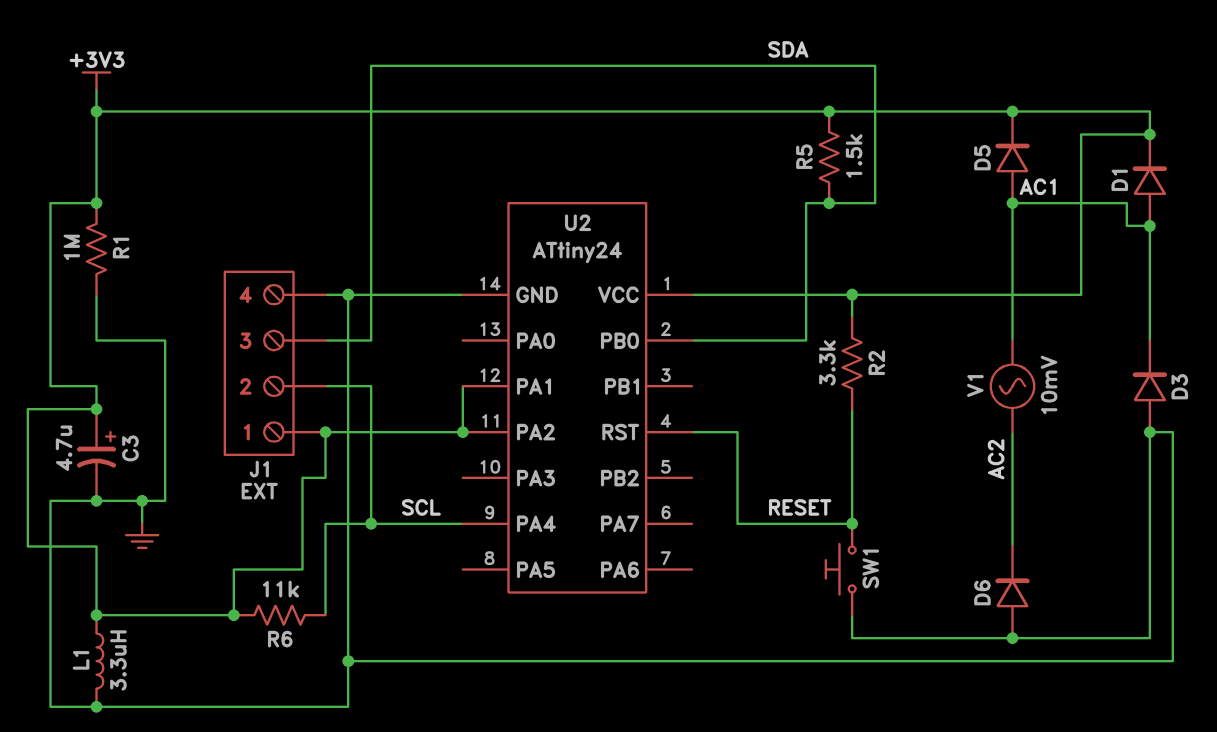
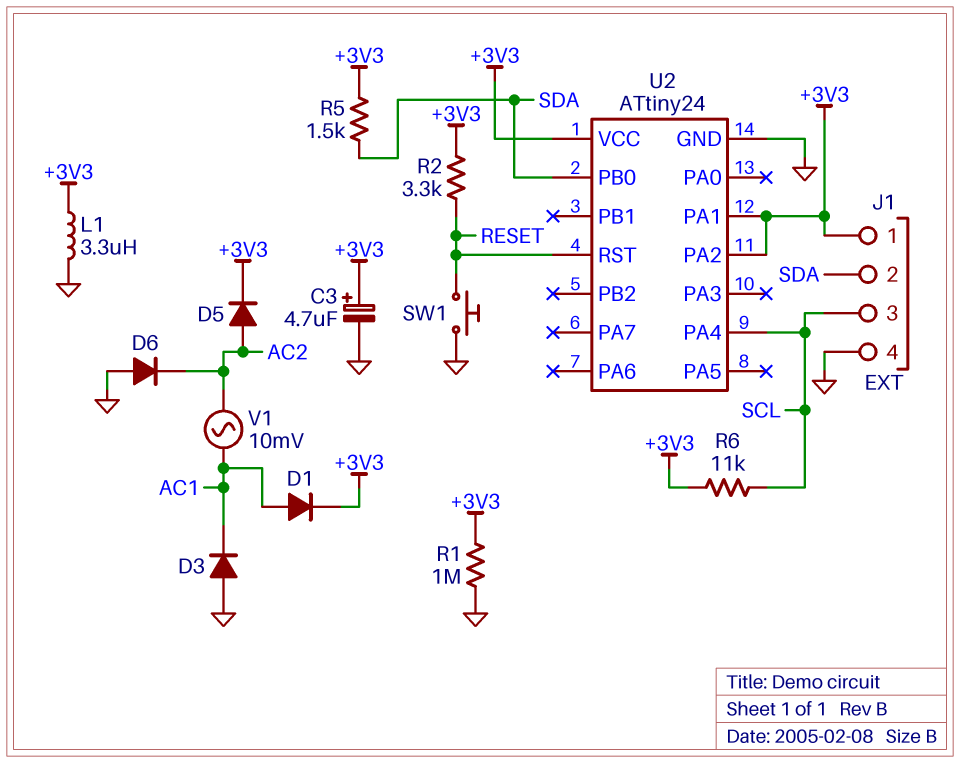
D5: diode (A AC1, K +3V3) -> diode (A AC2, K +3V3)
J1 pin 2: SCL -> SDA
J1 pin 3: SDA -> SCL

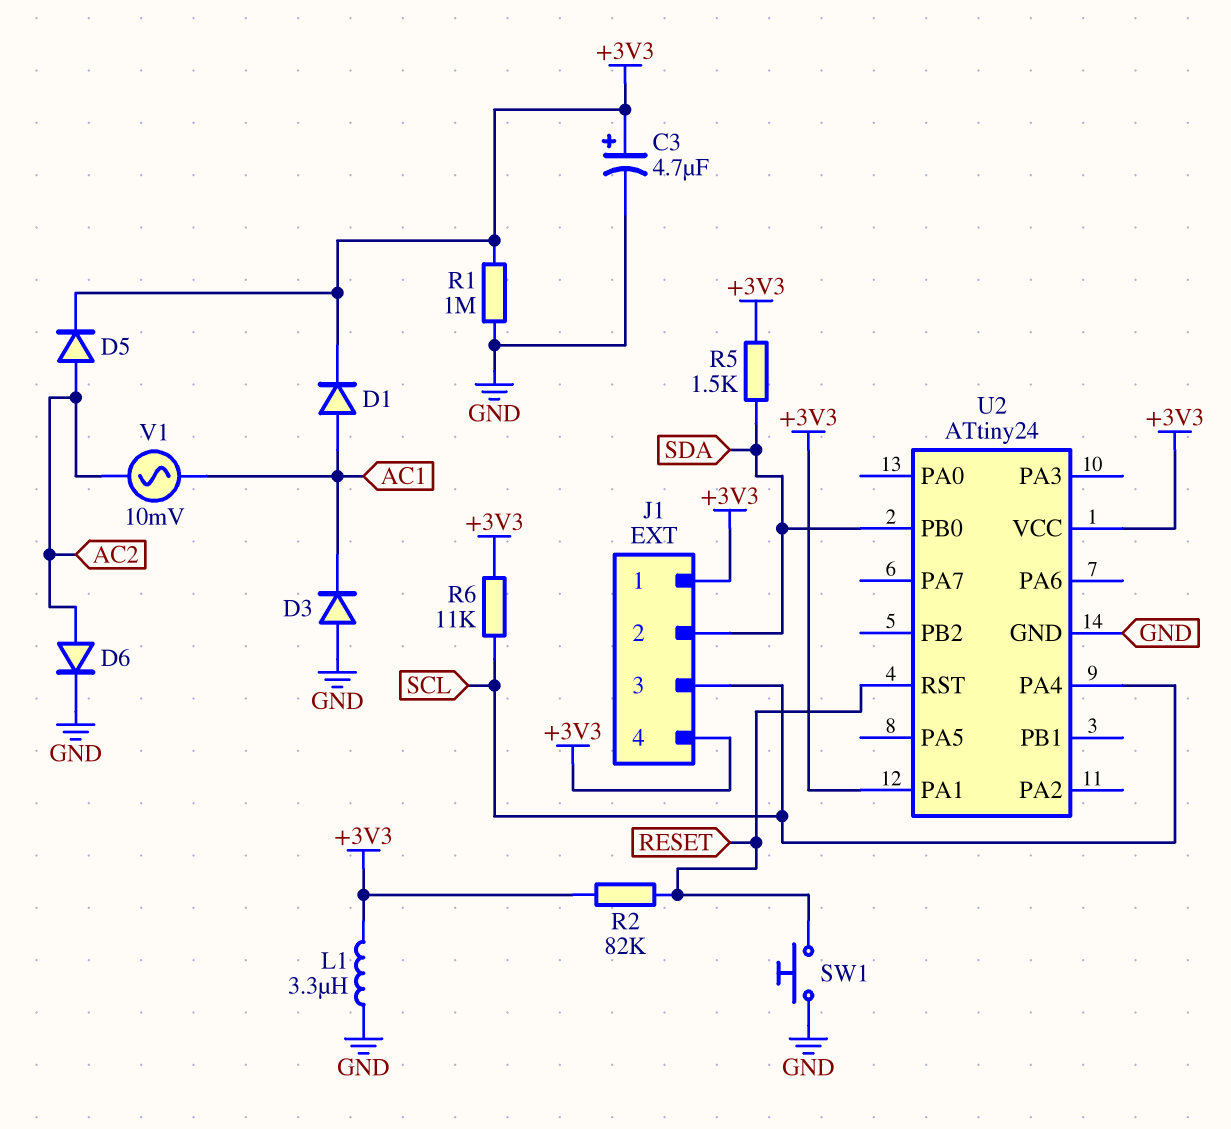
D6: diode (A GND, K AC2) -> diode (A AC2, K GND)
J1 pin 4: GND -> +3V3
R2: 3.3k (+3V3, RESET) -> 82k (+3V3, RESET)
U2 pin PA2: +3V3 -> none

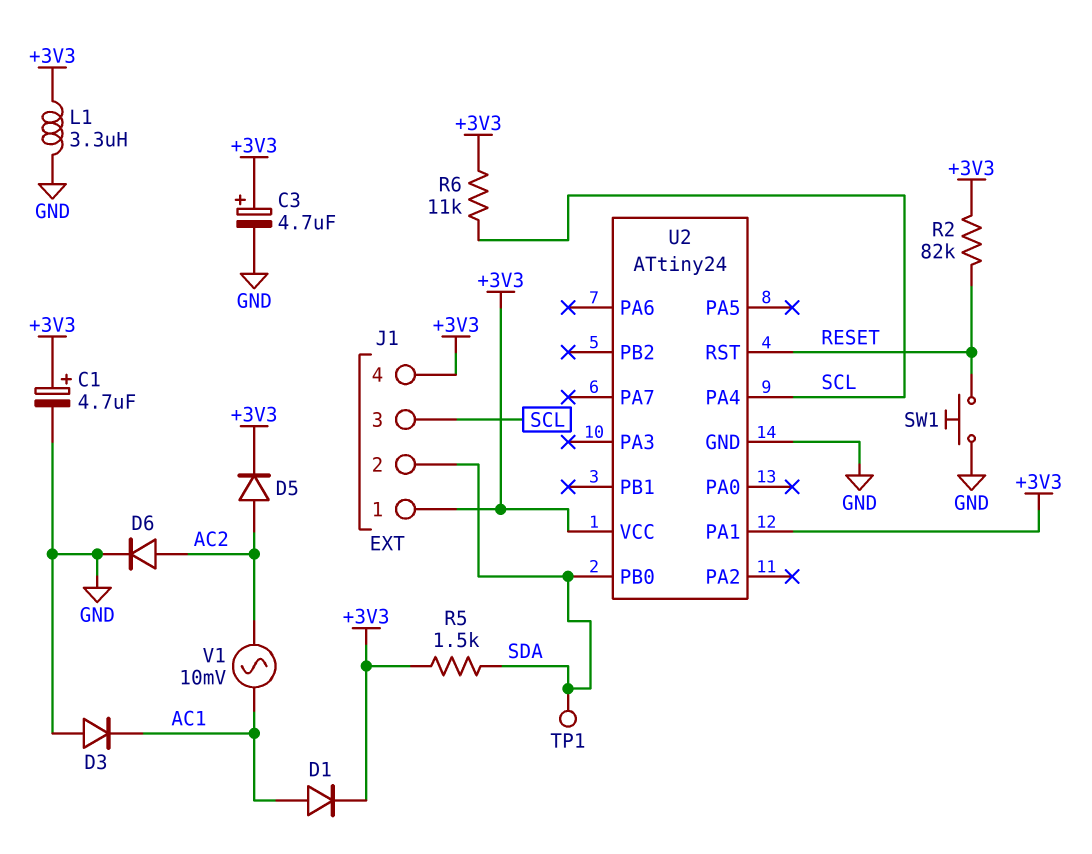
C1: none -> 4.7uF (plus +3V3, minus GND)
R1: 1M (+3V3, GND) -> none
TP1: none -> test point (SDA)

